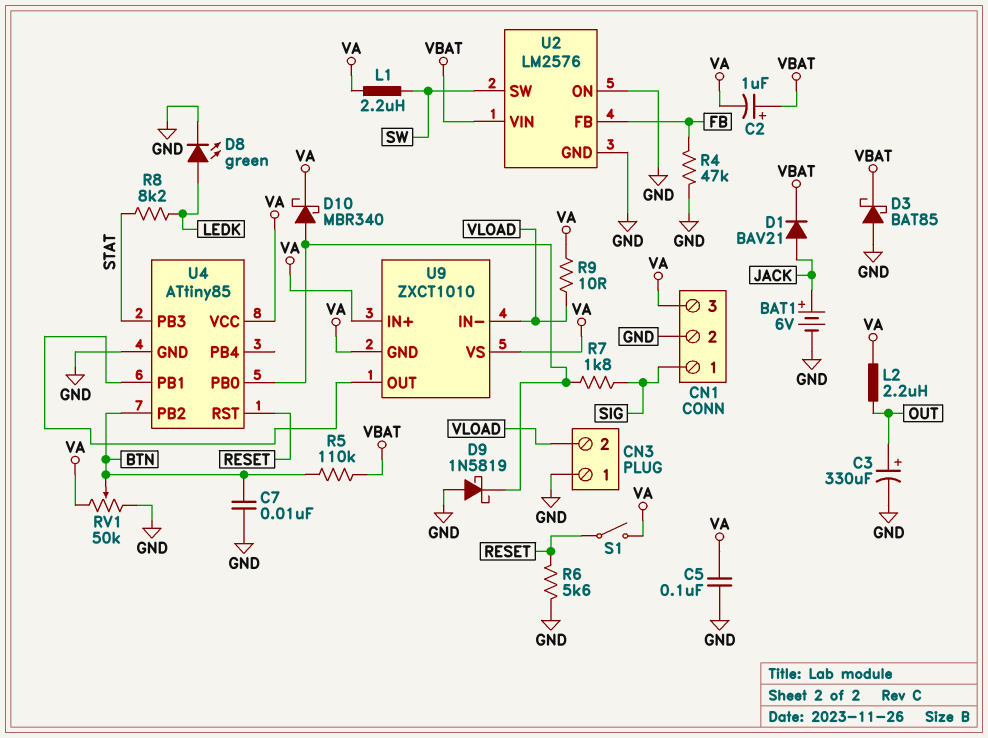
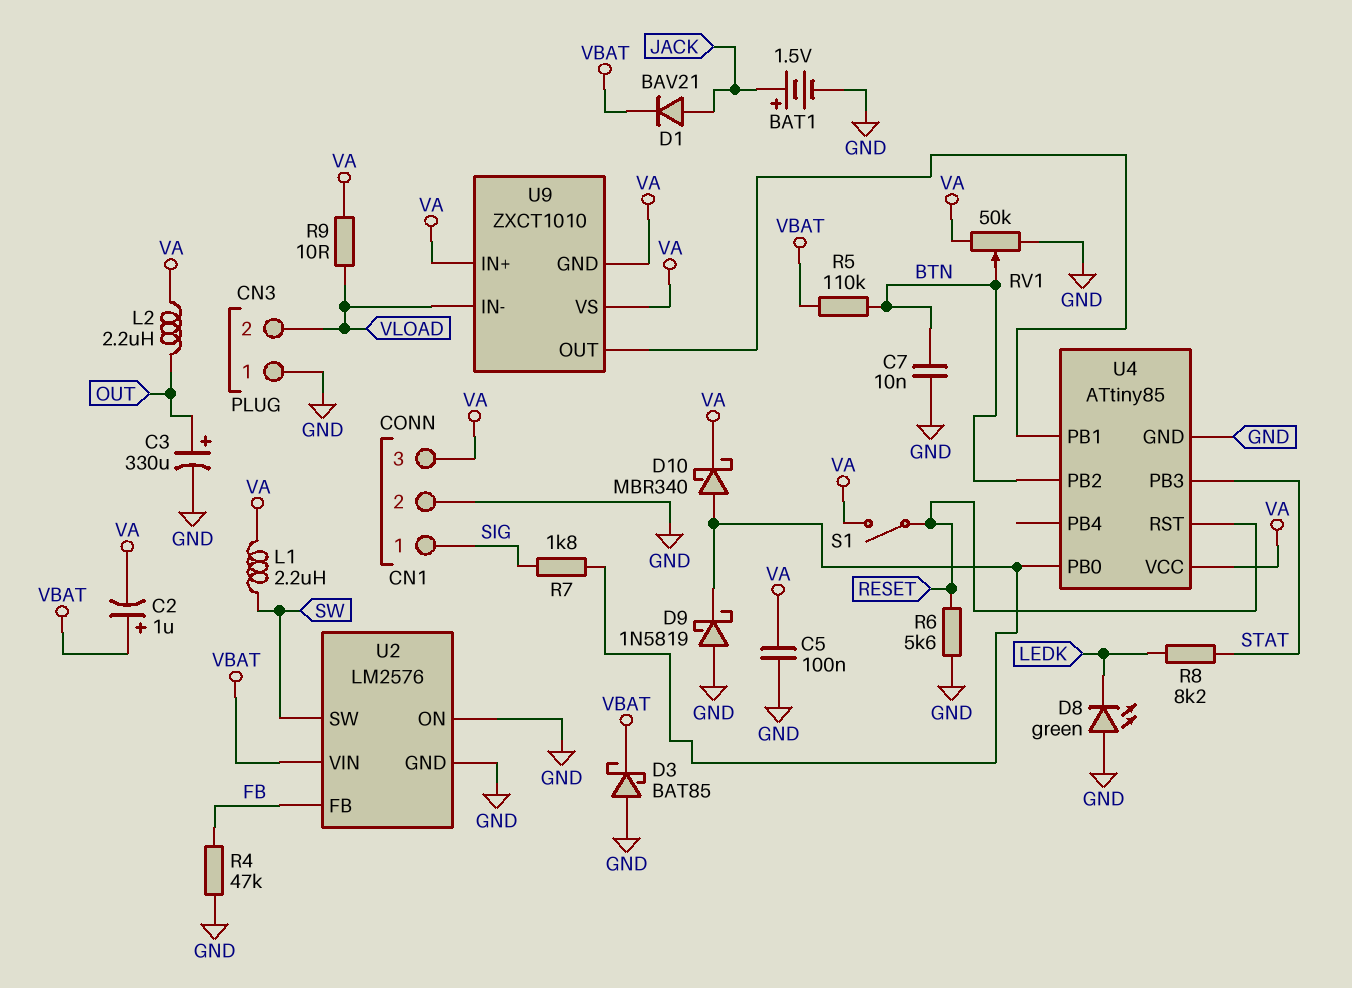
BAT1: 6V (plus JACK, minus GND) -> 1.5V (plus JACK, minus GND)
D8: LED green (A LEDK, K GND) -> LED green (A GND, K LEDK)

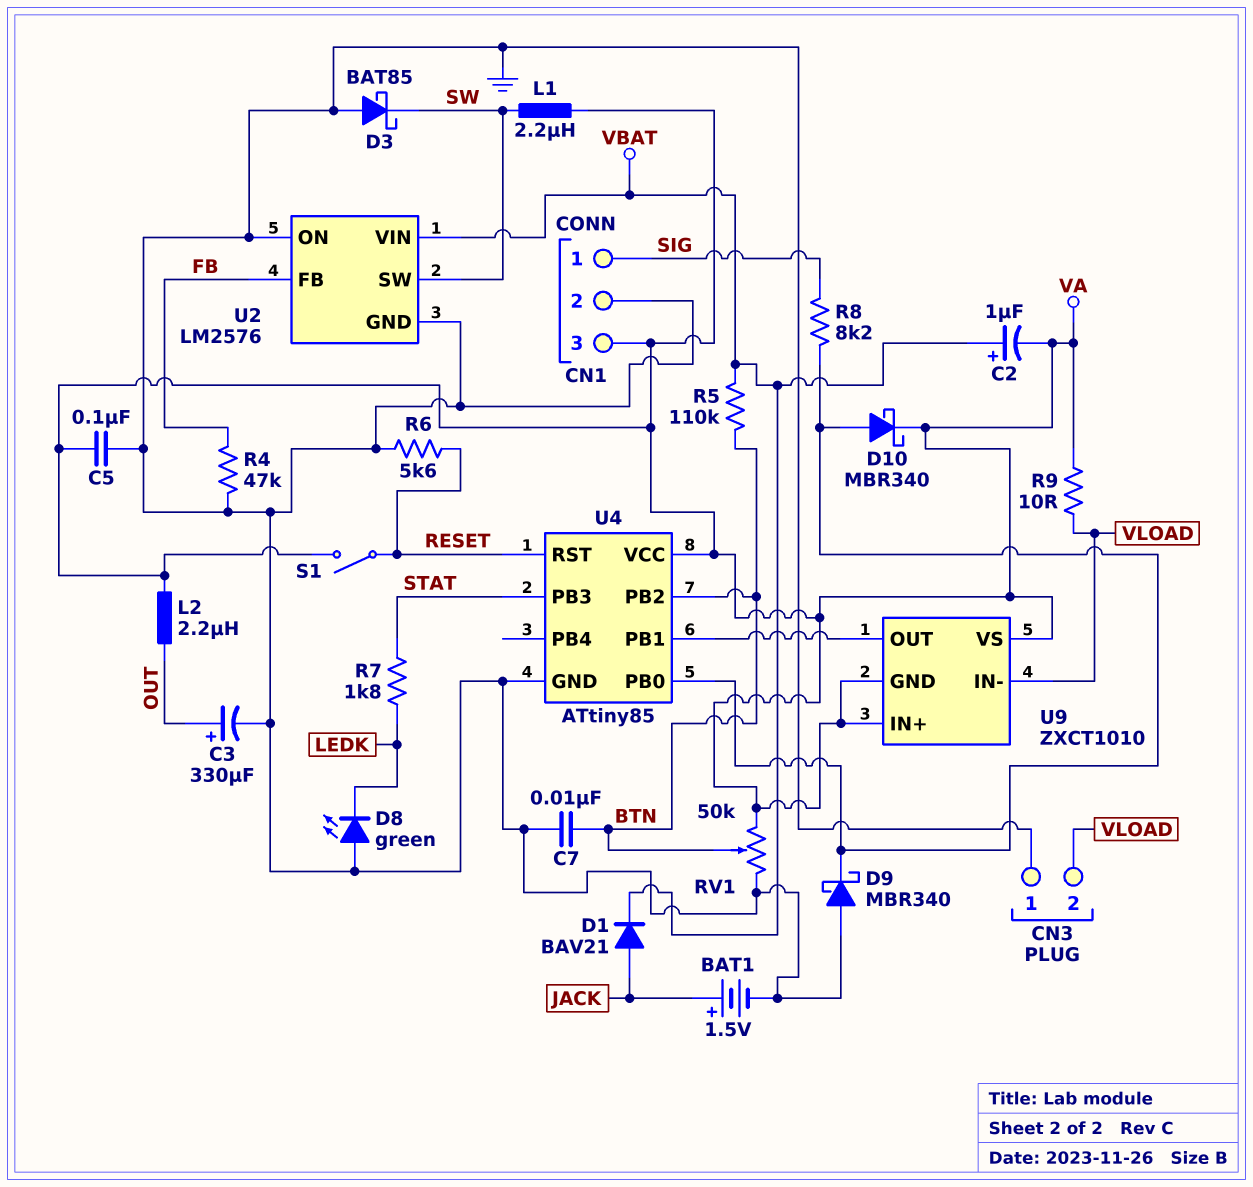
D3: schottky BAT85 (A GND, K VBAT) -> schottky BAT85 (A GND, K SW)
D9: schottky 1N5819 (A GND, K U4/PB0) -> schottky MBR340 (A GND, K U4/PB0)
R7: 1.8k (SIG, U4/PB0) -> 1.8k (LEDK, STAT)
R8: 8.2k (LEDK, STAT) -> 8.2k (SIG, U4/PB0)

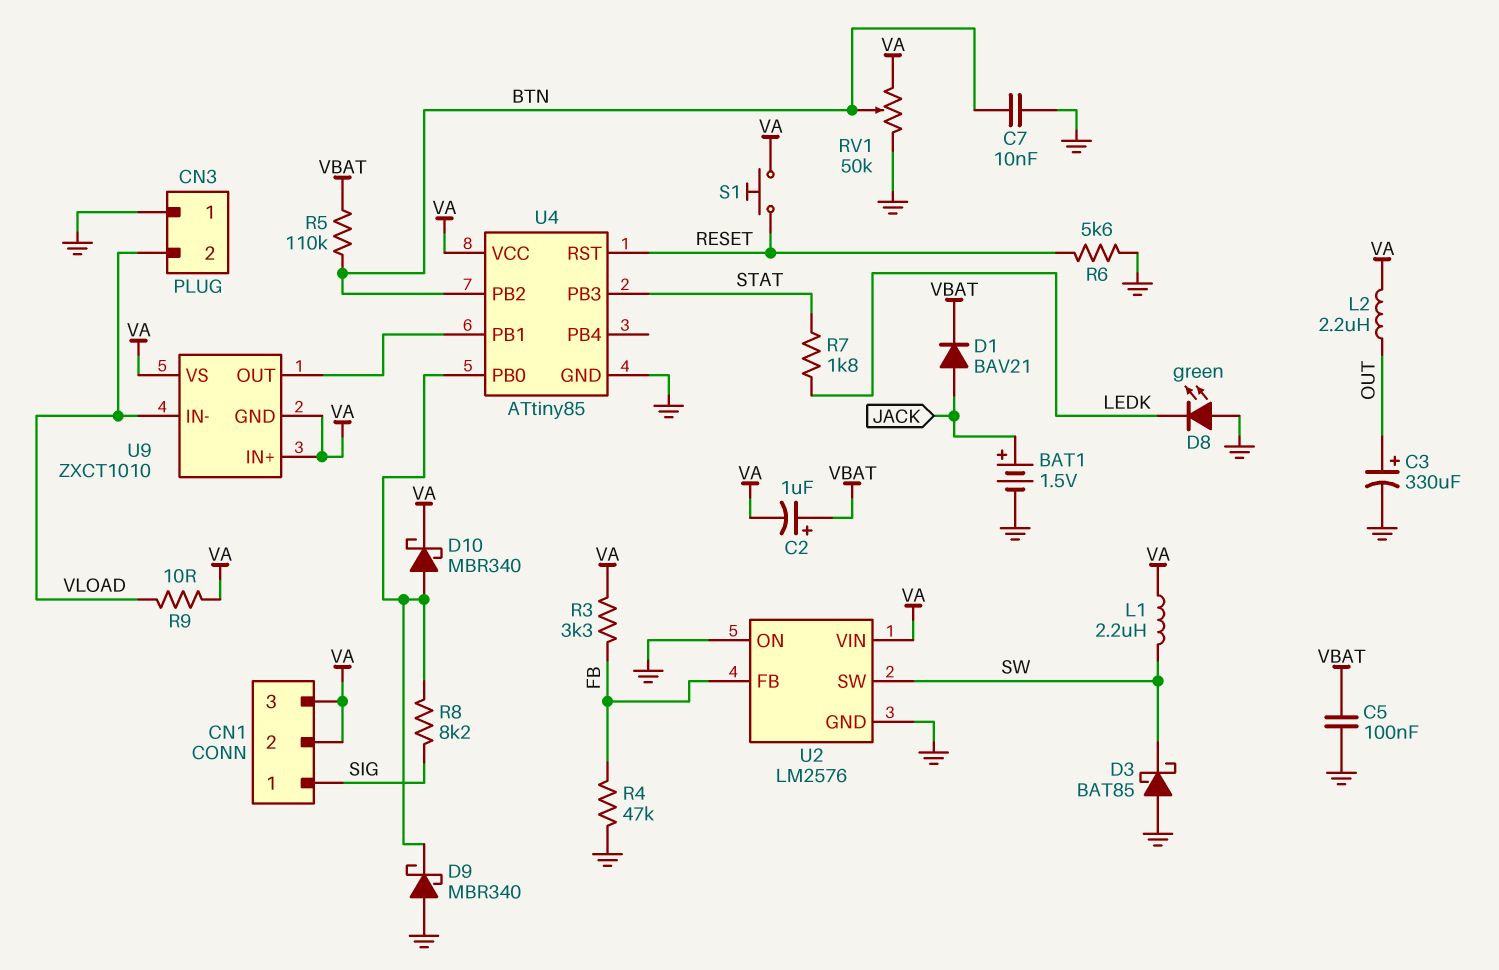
C5: 100nF (GND, VA) -> 100nF (GND, VBAT)
CN1 pin 2: GND -> VA
R3: none -> 3.3k (FB, VA)
S1: switch (RESET, VA) -> button (RESET, VA)
U2 pin VIN: VBAT -> VA

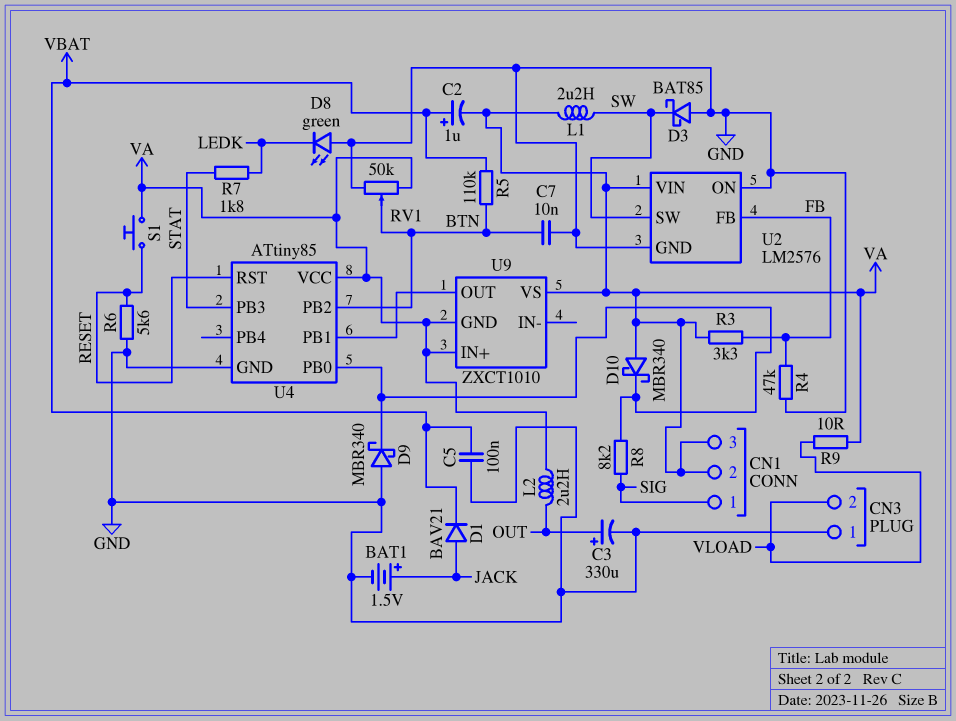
D10: schottky MBR340 (A U4/PB0, K VA) -> schottky MBR340 (A VA, K U4/PB0)
U9 pin IN-: VLOAD -> none

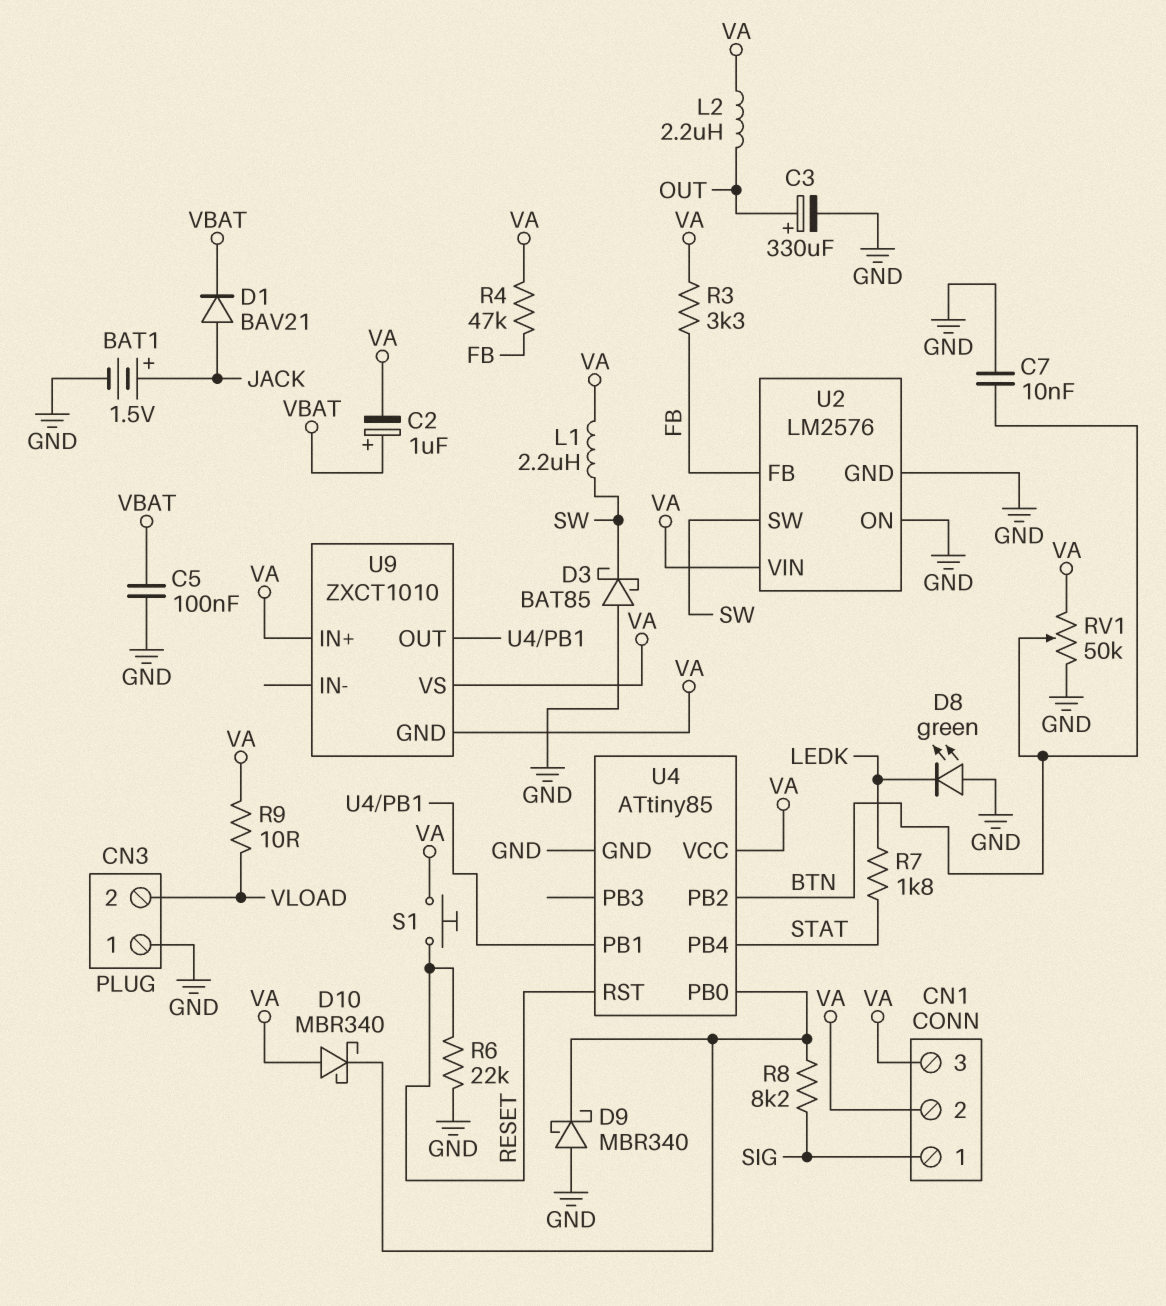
R4: 47k (FB, GND) -> 47k (FB, VA)
R5: 110k (BTN, VBAT) -> none
R6: 5.6k (GND, RESET) -> 22k (GND, RESET)
U4 pin PB3: STAT -> none
U4 pin PB4: none -> STAT

